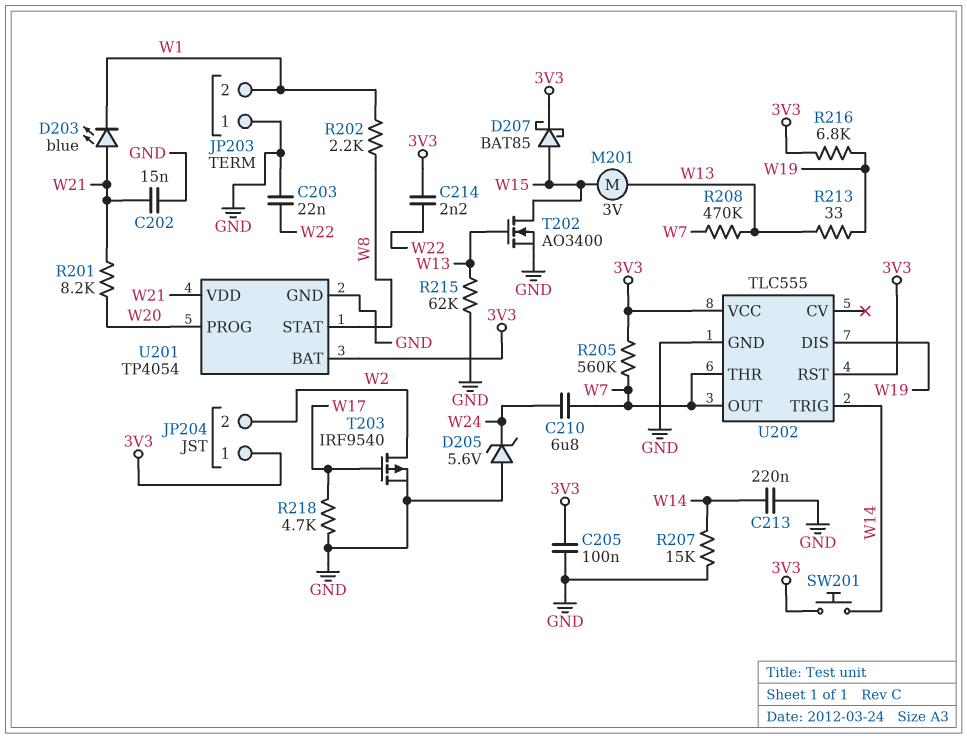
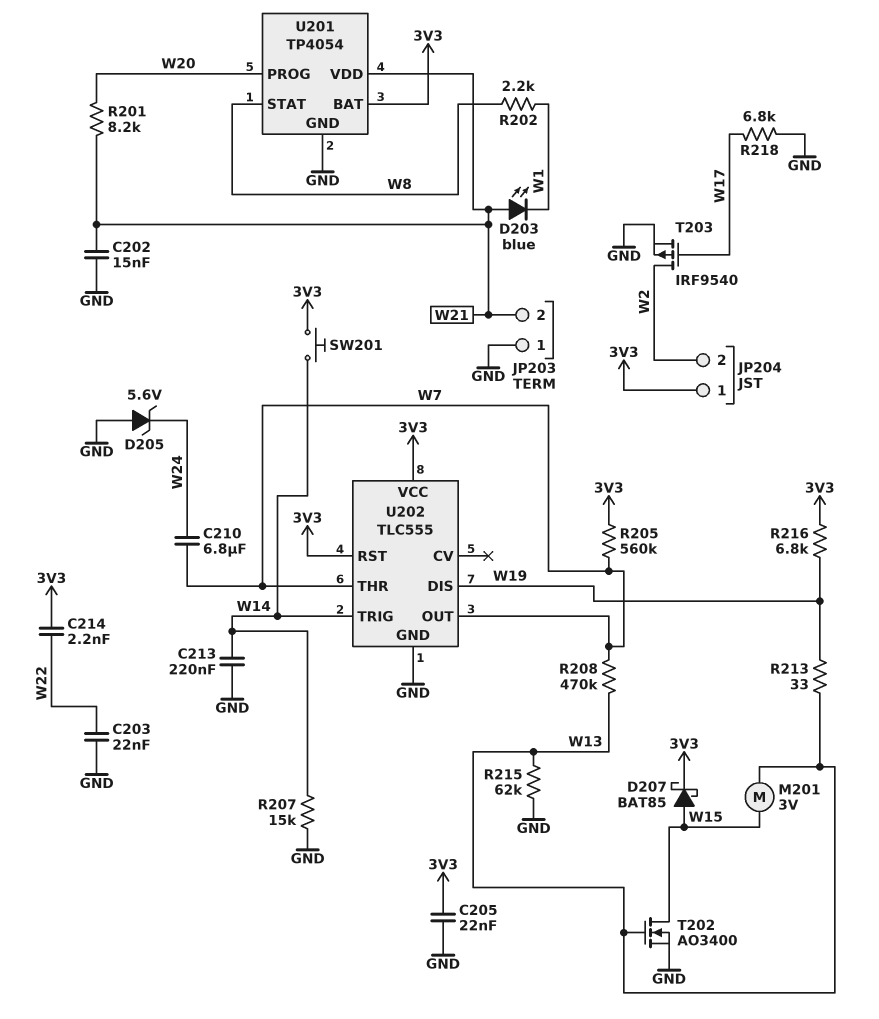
C205: 100nF (3V3, GND) -> 22nF (3V3, GND)
JP203 pin 2: W1 -> W21
R218: 4.7k (GND, W17) -> 6.8k (GND, W17)

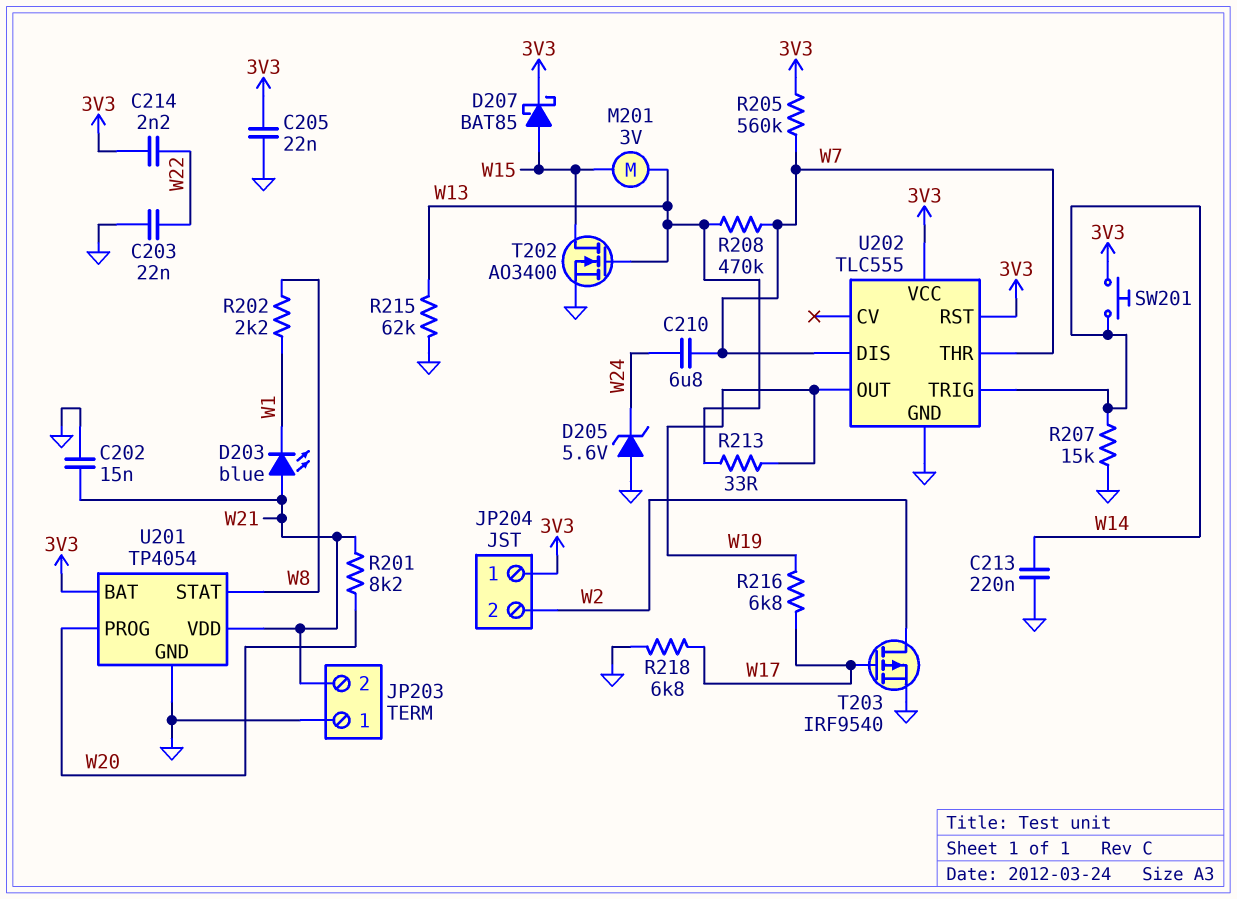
R216: 6.8k (3V3, W19) -> 6.8k (W17, W19)
U202 pin DIS: W19 -> W7
U202 pin OUT: W7 -> W19

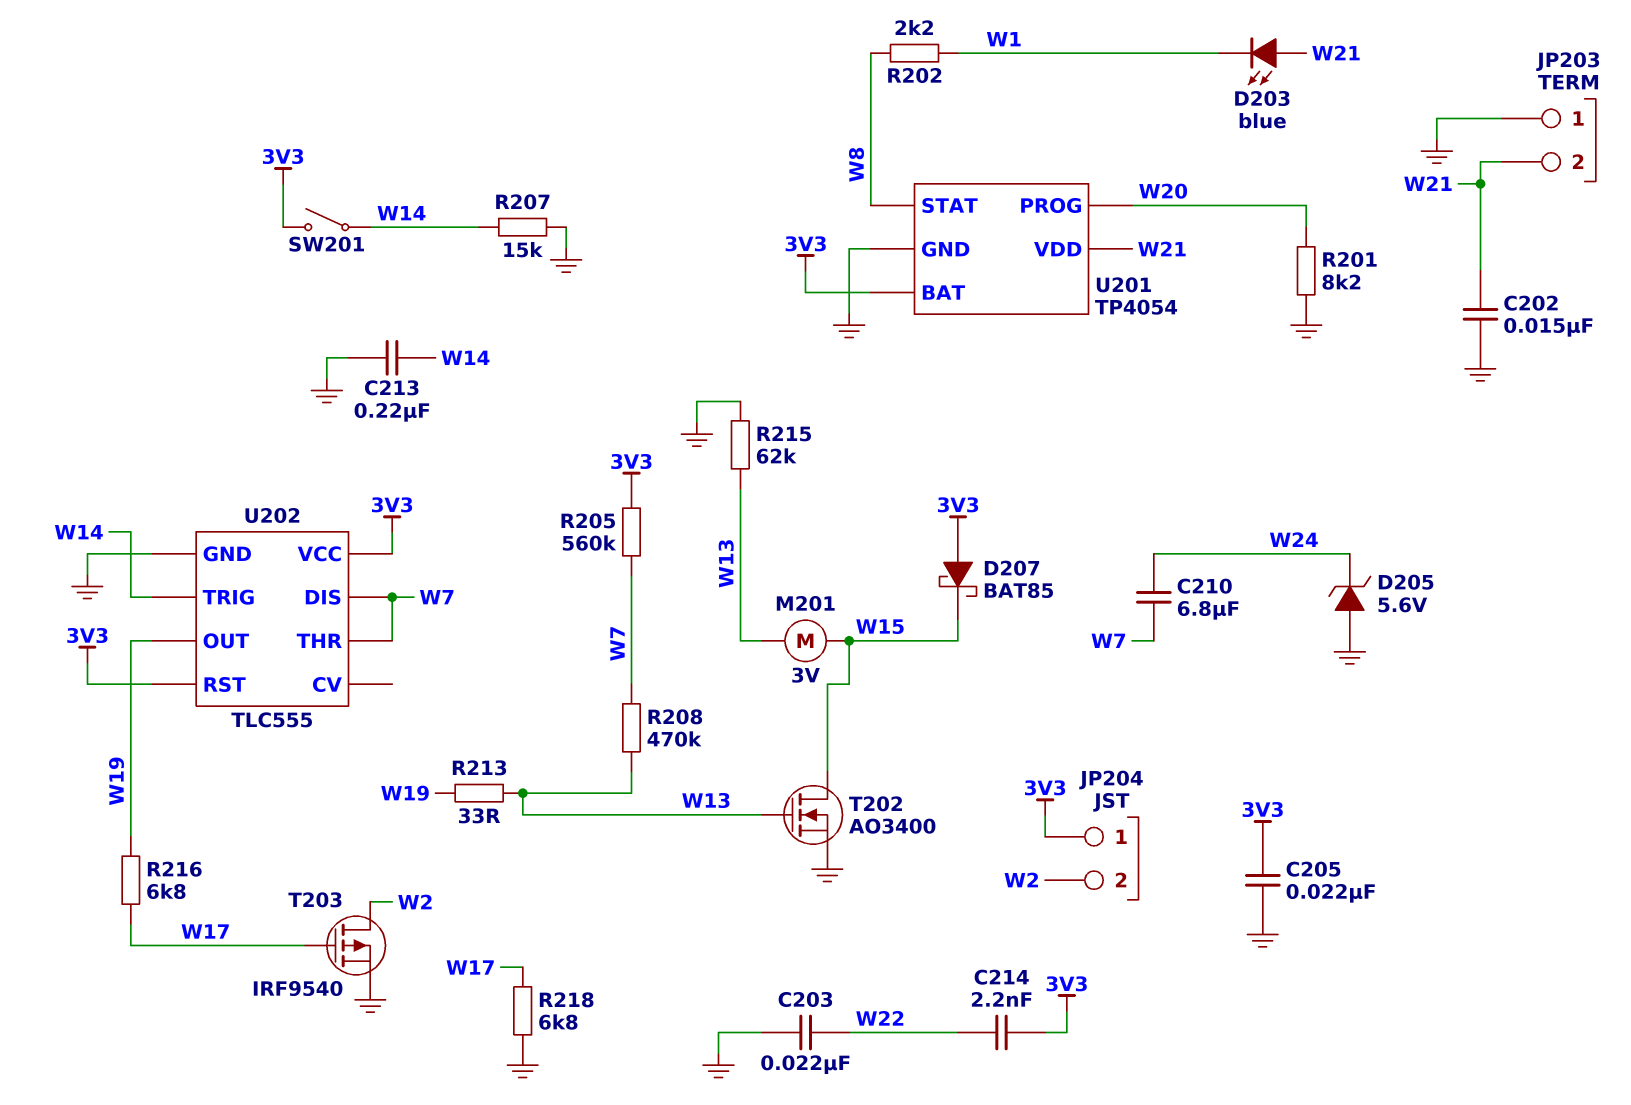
D207: schottky BAT85 (A W15, K 3V3) -> schottky BAT85 (A 3V3, K W15)
R201: 8.2k (W20, W21) -> 8.2k (GND, W20)
SW201: button (3V3, W14) -> switch (3V3, W14)

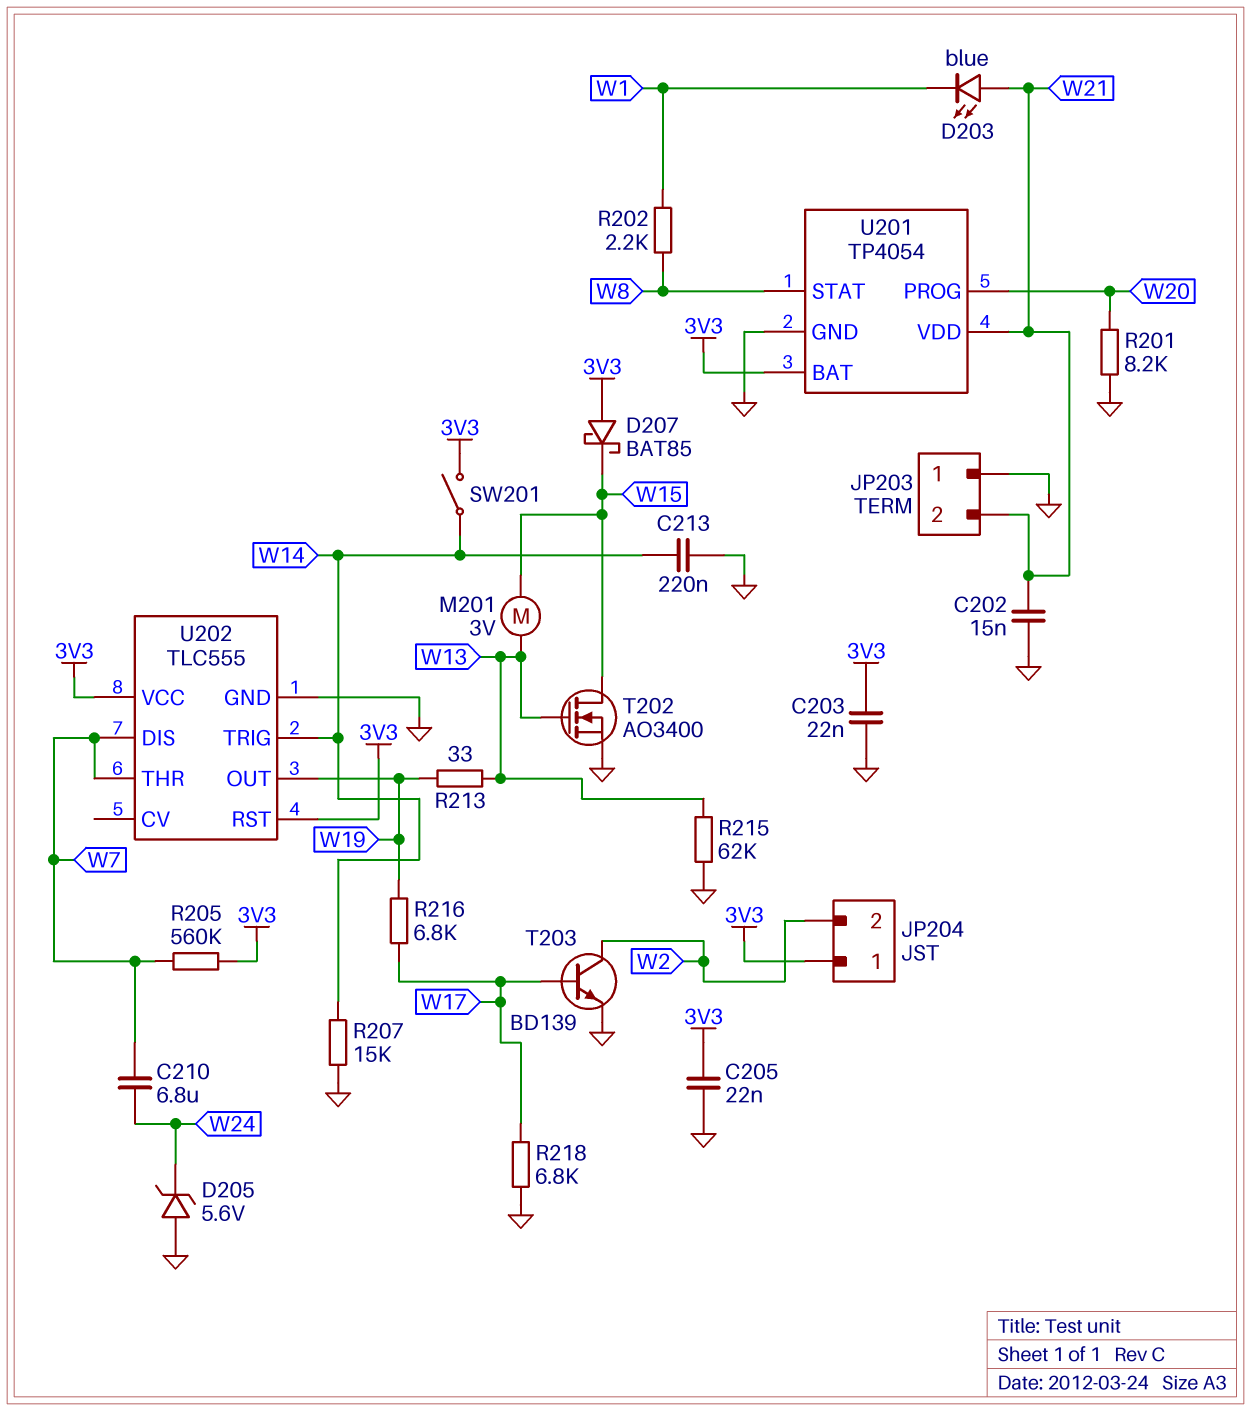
C203: 22nF (GND, W22) -> 22nF (3V3, GND)
C214: 2.2nF (3V3, W22) -> none
R208: 470k (W7, W13) -> none
T203: PMOS IRF9540 (G W17, D W2, S GND) -> NPN BD139 (B W17, C W2, E GND)

